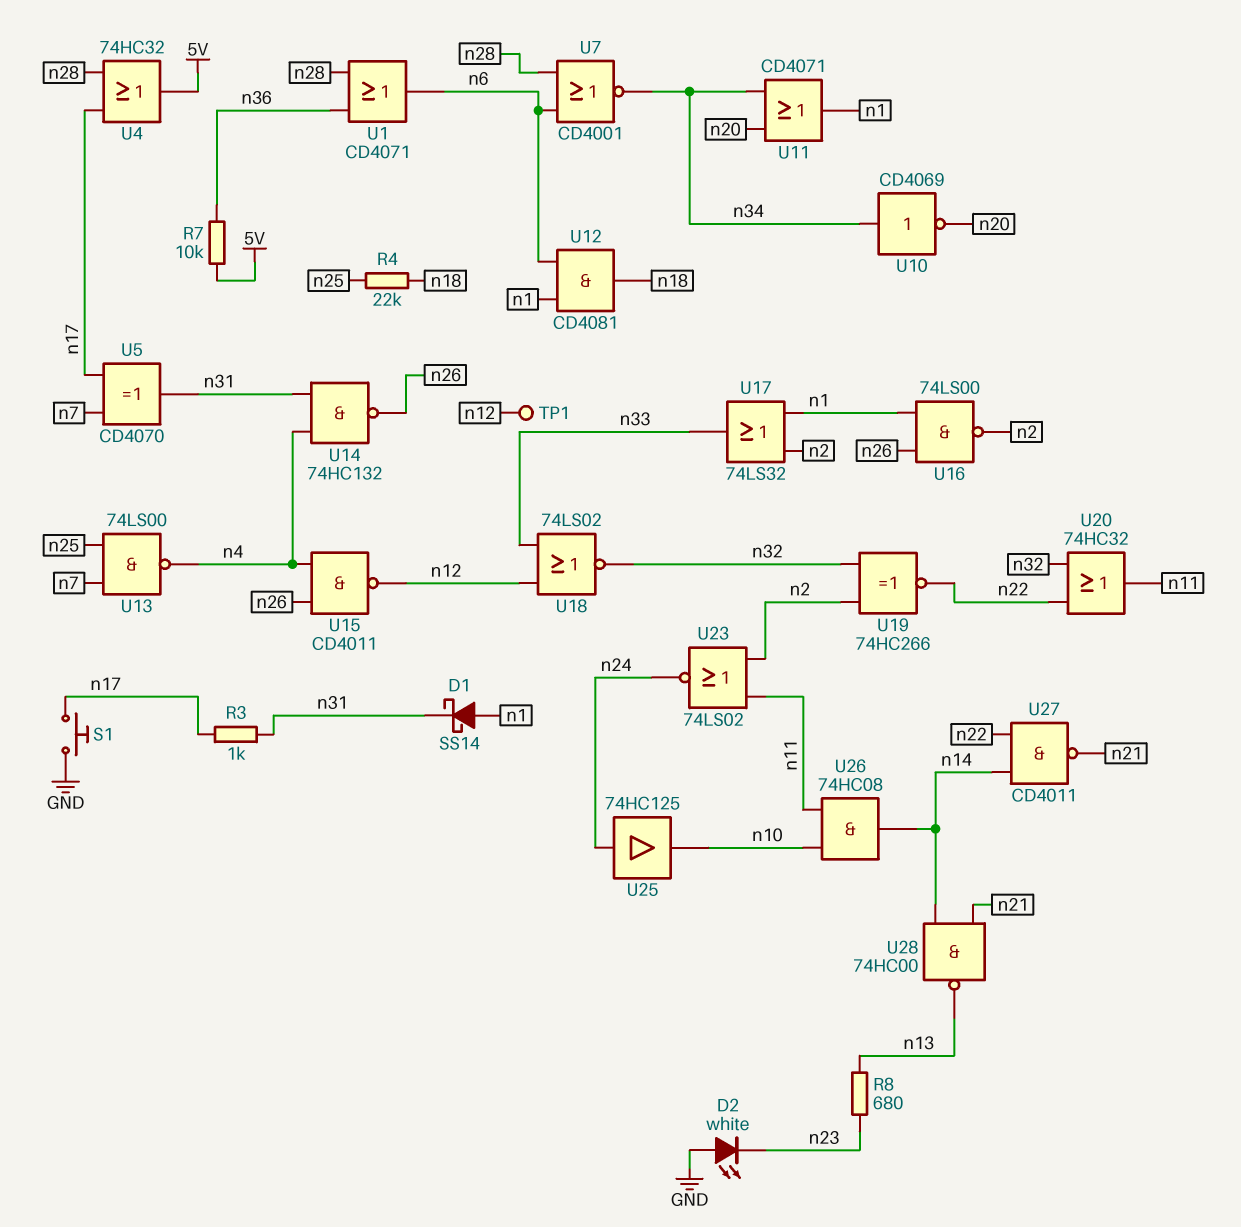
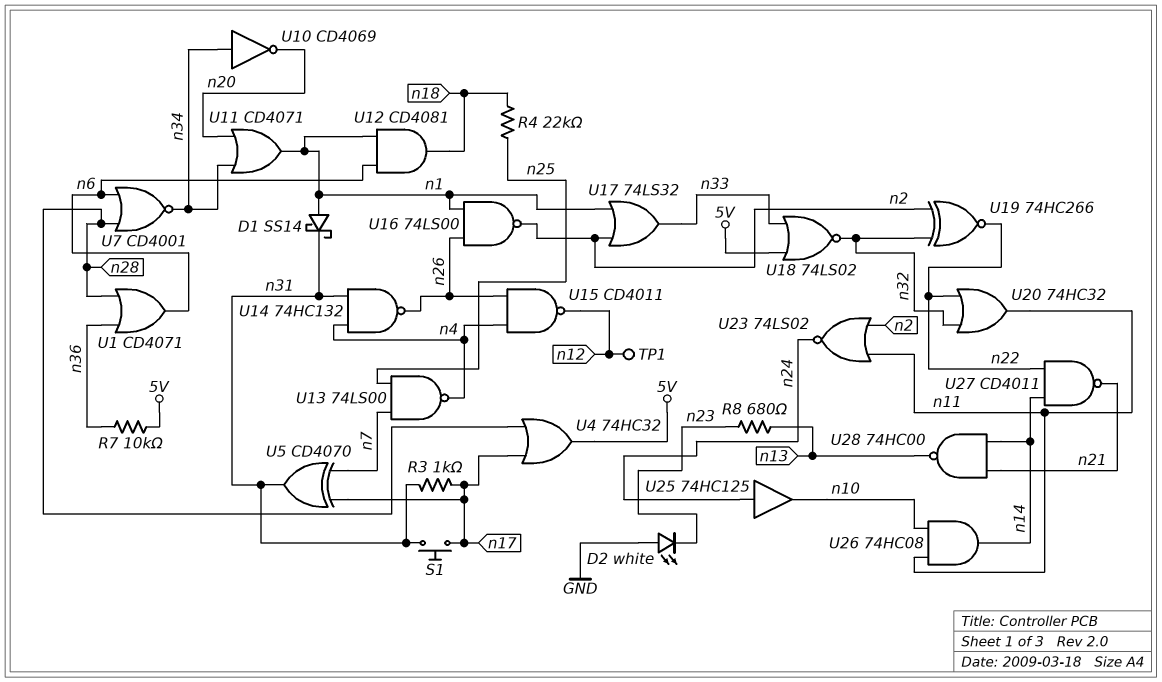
S1: button (GND, n17) -> button (n17, n31)
U18: NOR 74LS02 (in n12, in n33, out n32) -> NOR 74LS02 (in 5V, in n33, out n32)

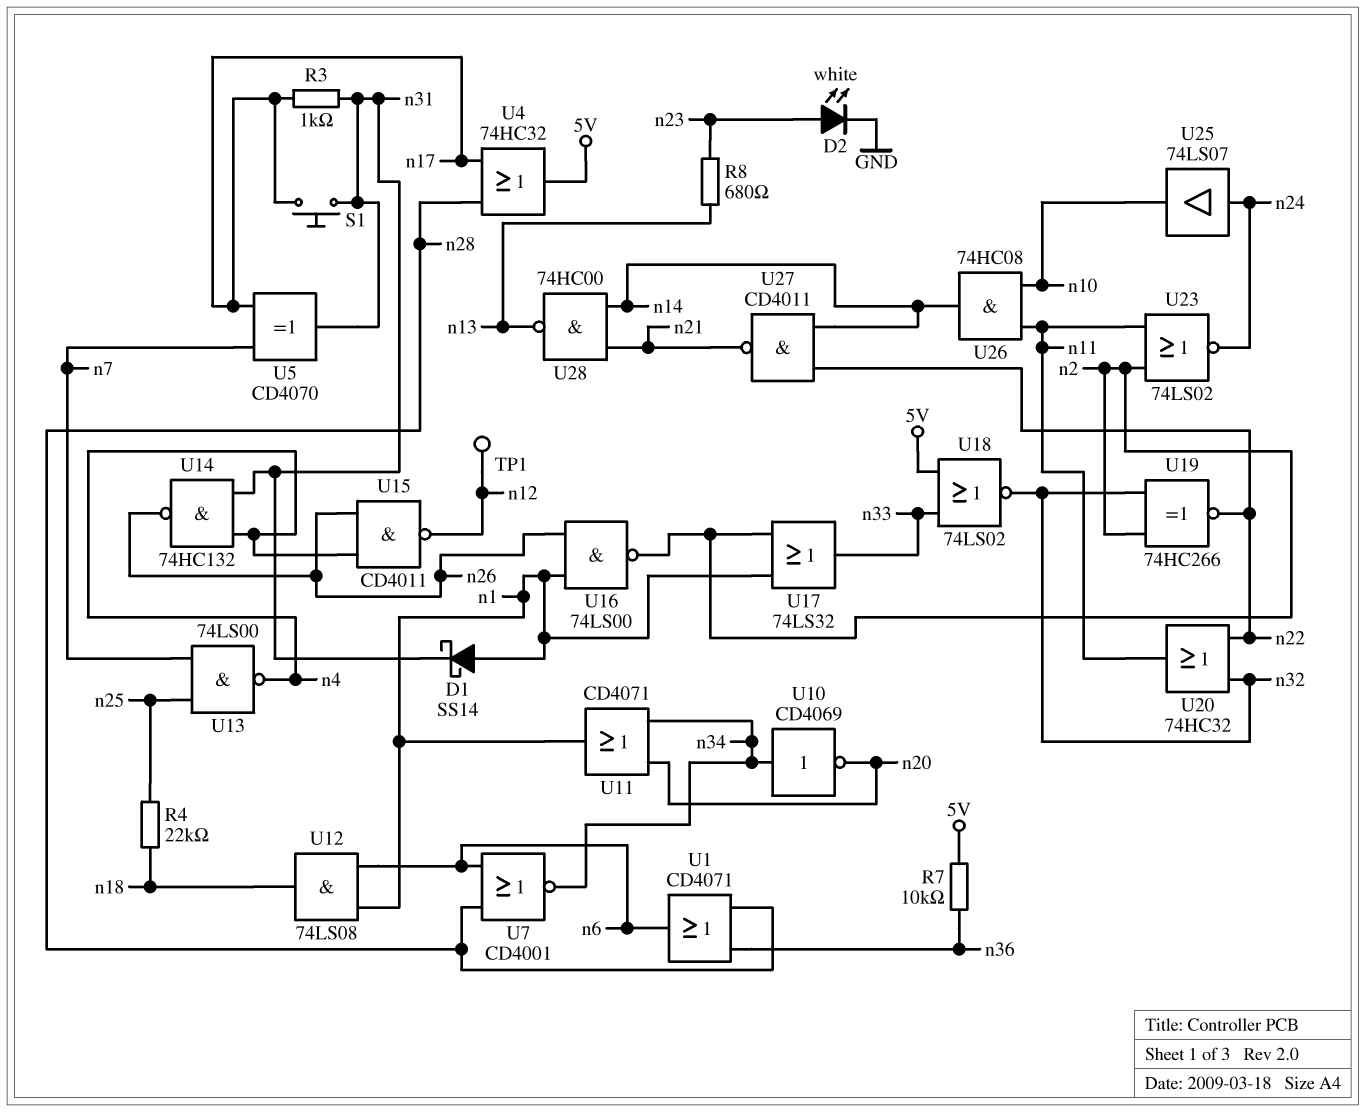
D2: LED white (A GND, K n23) -> LED white (A n23, K GND)
U12: AND CD4081 (in n1, in n6, out n18) -> AND 74LS08 (in n1, in n6, out n18)
U25: buffer 74HC125 (in n24, out n10) -> buffer 74LS07 (in n24, out n10)

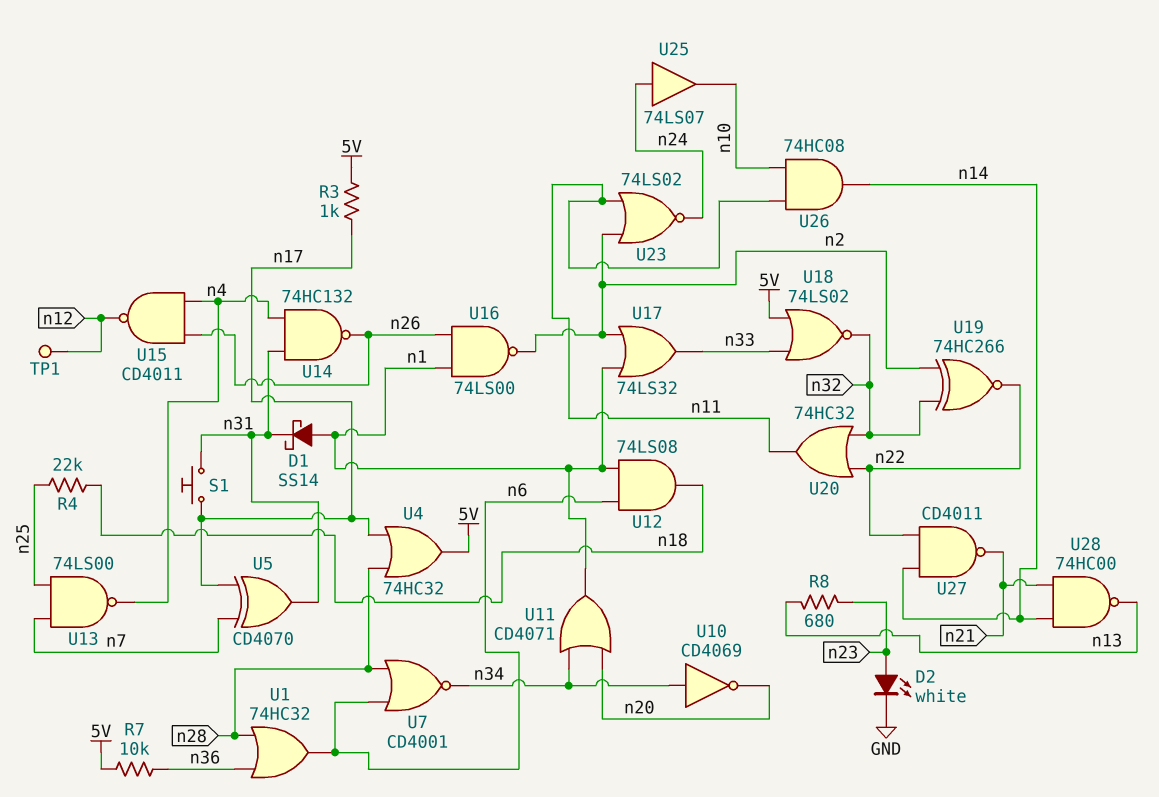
R3: 1k (n17, n31) -> 1k (5V, n17)
U1: OR CD4071 (in n28, in n36, out n6) -> OR 74HC32 (in n28, in n36, out n6)

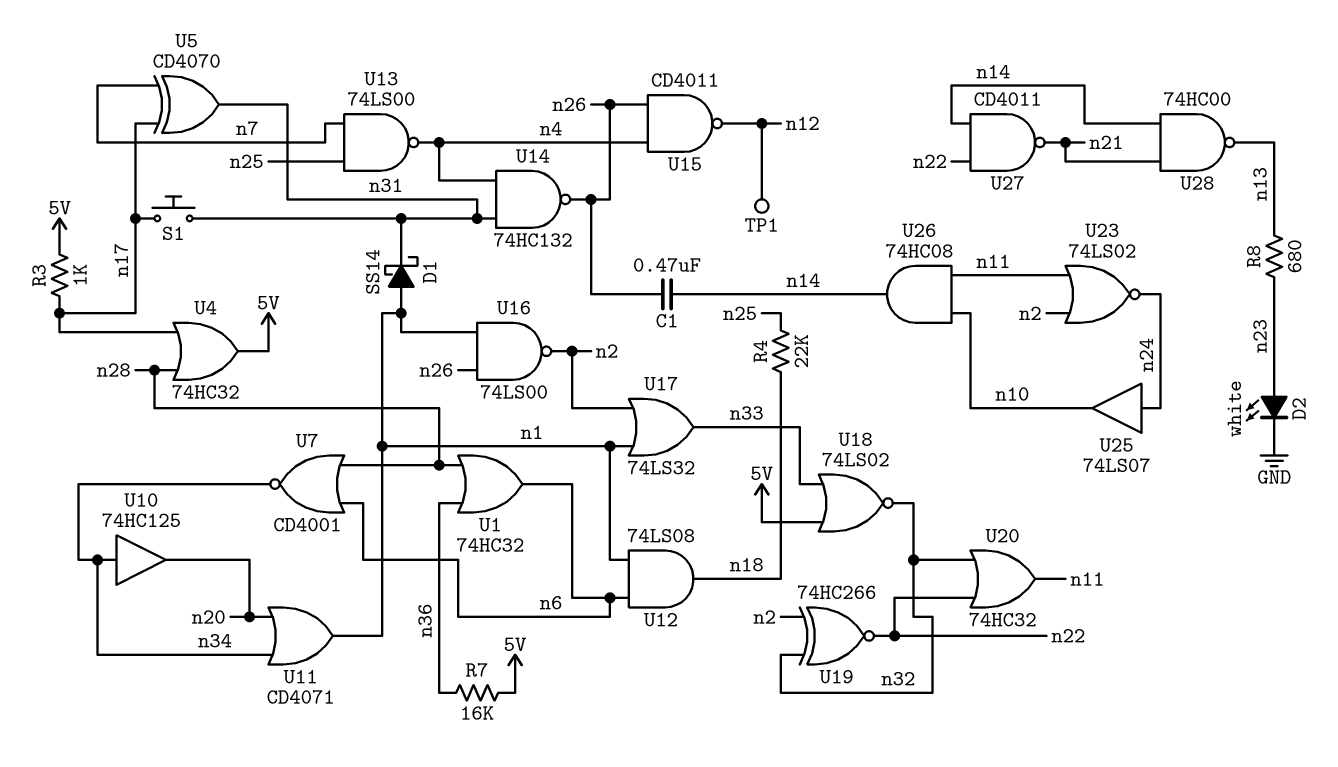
C1: none -> 470nF (n14, n26)
R7: 10k (5V, n36) -> 16k (5V, n36)
U10: NOT CD4069 (in n34, out n20) -> buffer 74HC125 (in n34, out n20)

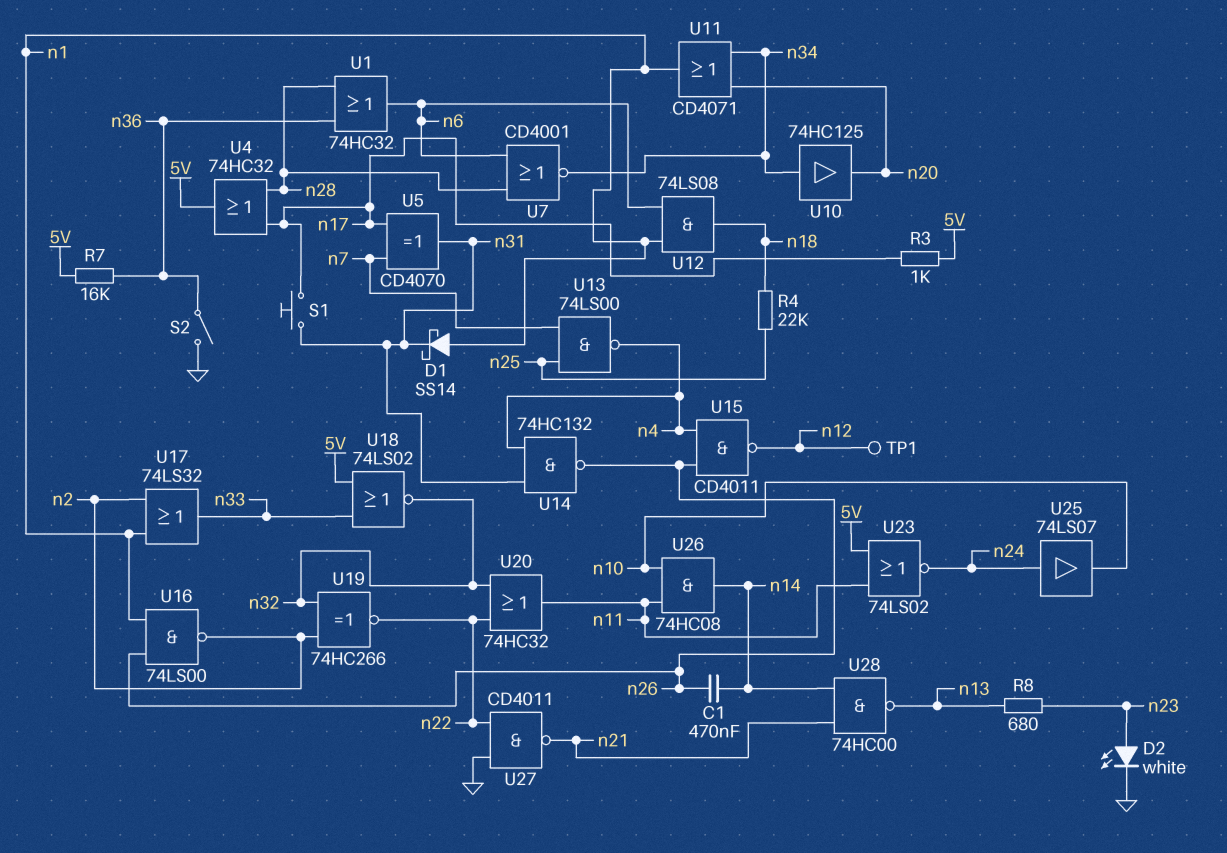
S2: none -> switch (GND, n36)
U23: NOR 74LS02 (in n2, in n11, out n24) -> NOR 74LS02 (in 5V, in n11, out n24)
U27: NAND CD4011 (in n14, in n22, out n21) -> NAND CD4011 (in GND, in n22, out n21)

